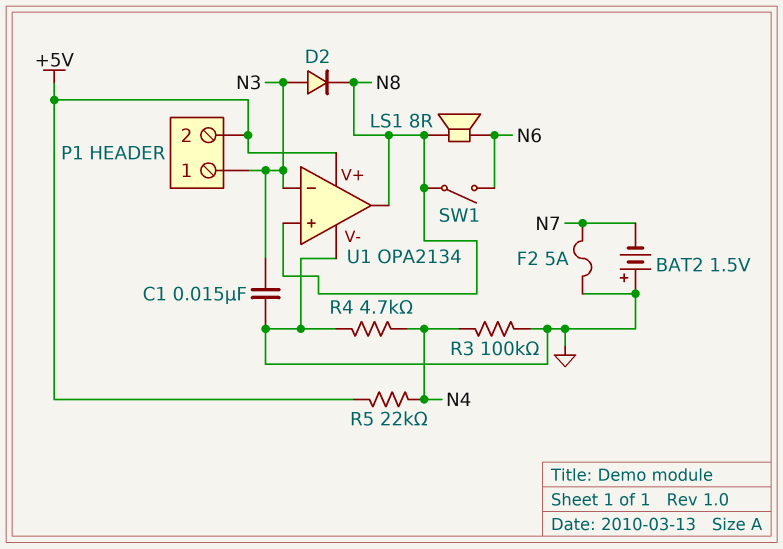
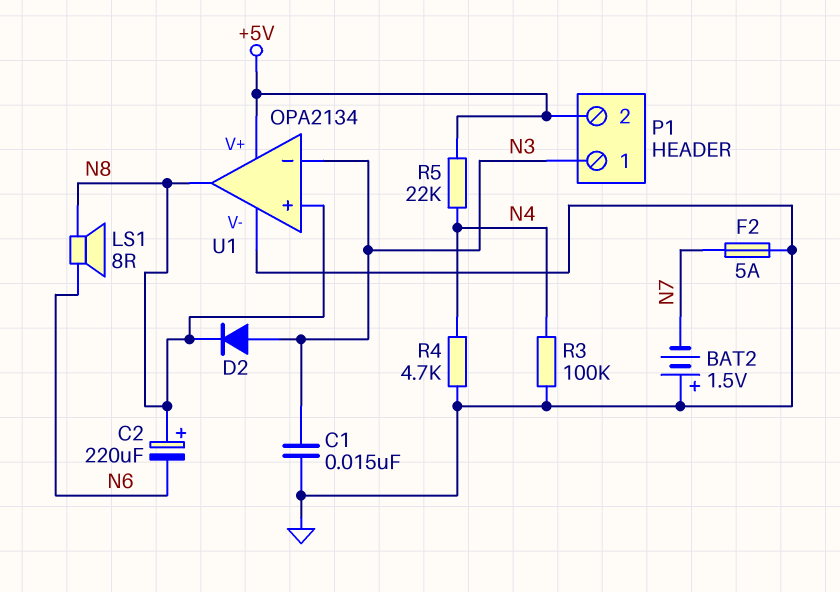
C2: none -> 220uF (plus N8, minus N6)
SW1: switch (N6, N8) -> none

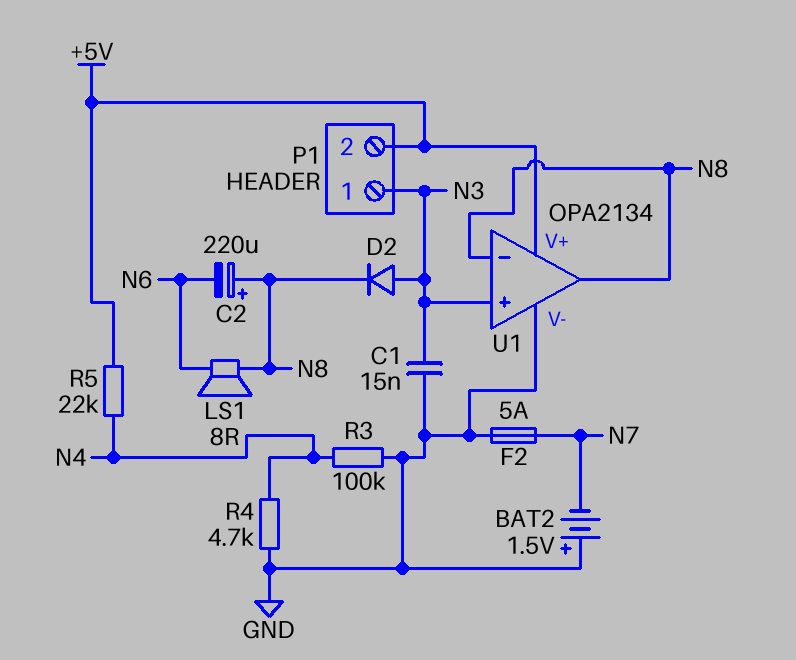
U1 pin in+: N8 -> N3
U1 pin in-: N3 -> N8

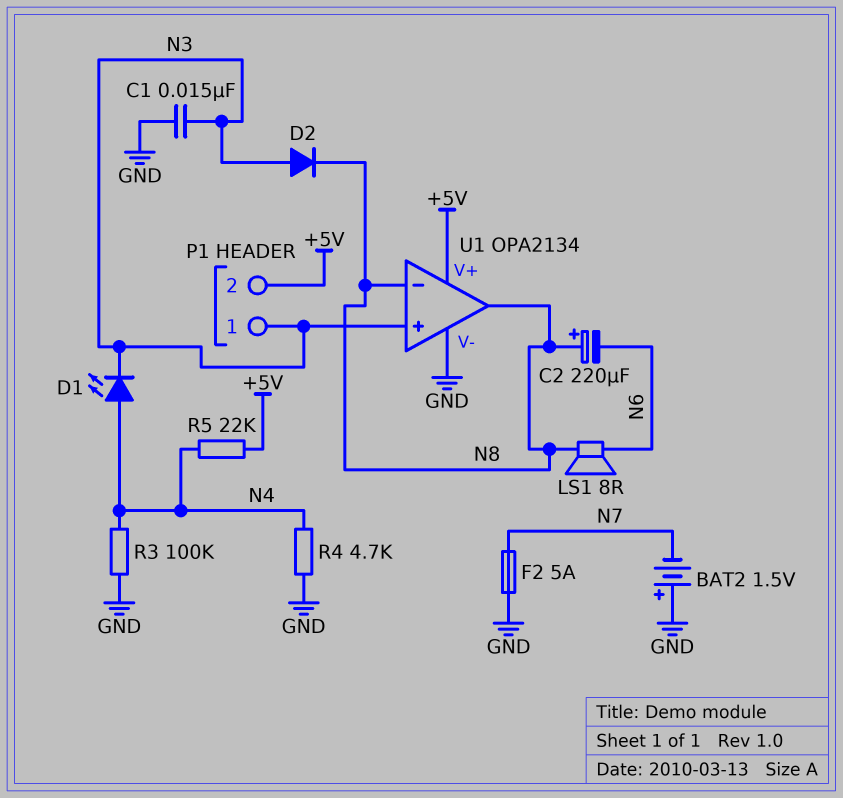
D1: none -> LED (A N4, K N3)

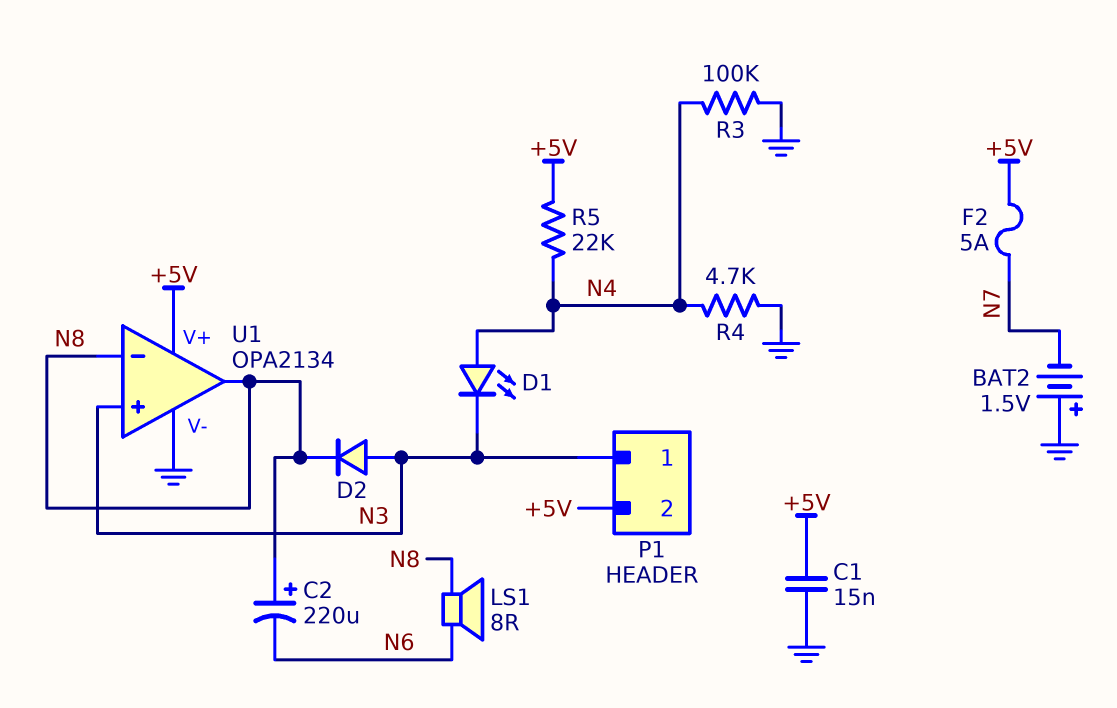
C1: 15nF (GND, N3) -> 15nF (+5V, GND)
F2: 5A (GND, N7) -> 5A (+5V, N7)

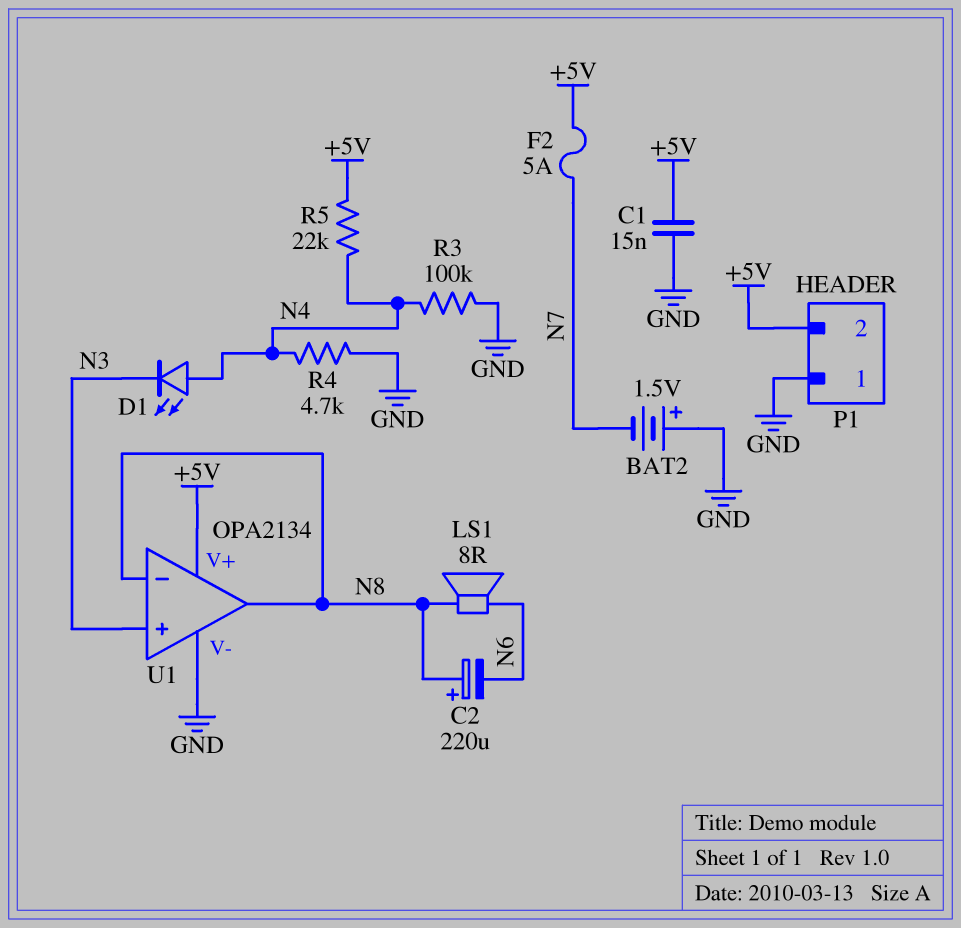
D2: diode (A N3, K N8) -> none
P1 pin 1: N3 -> GND

